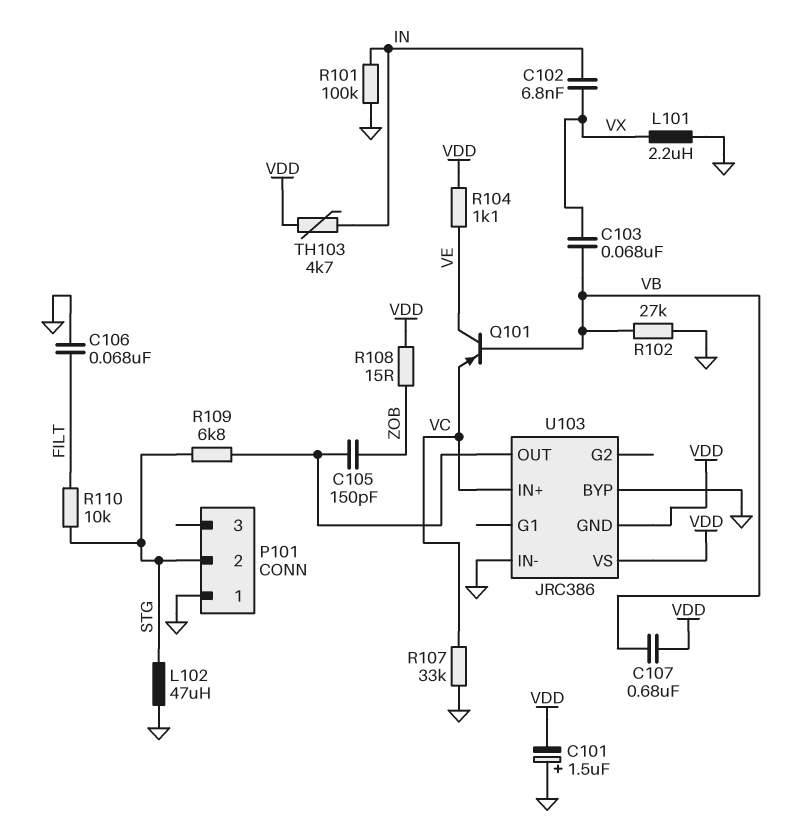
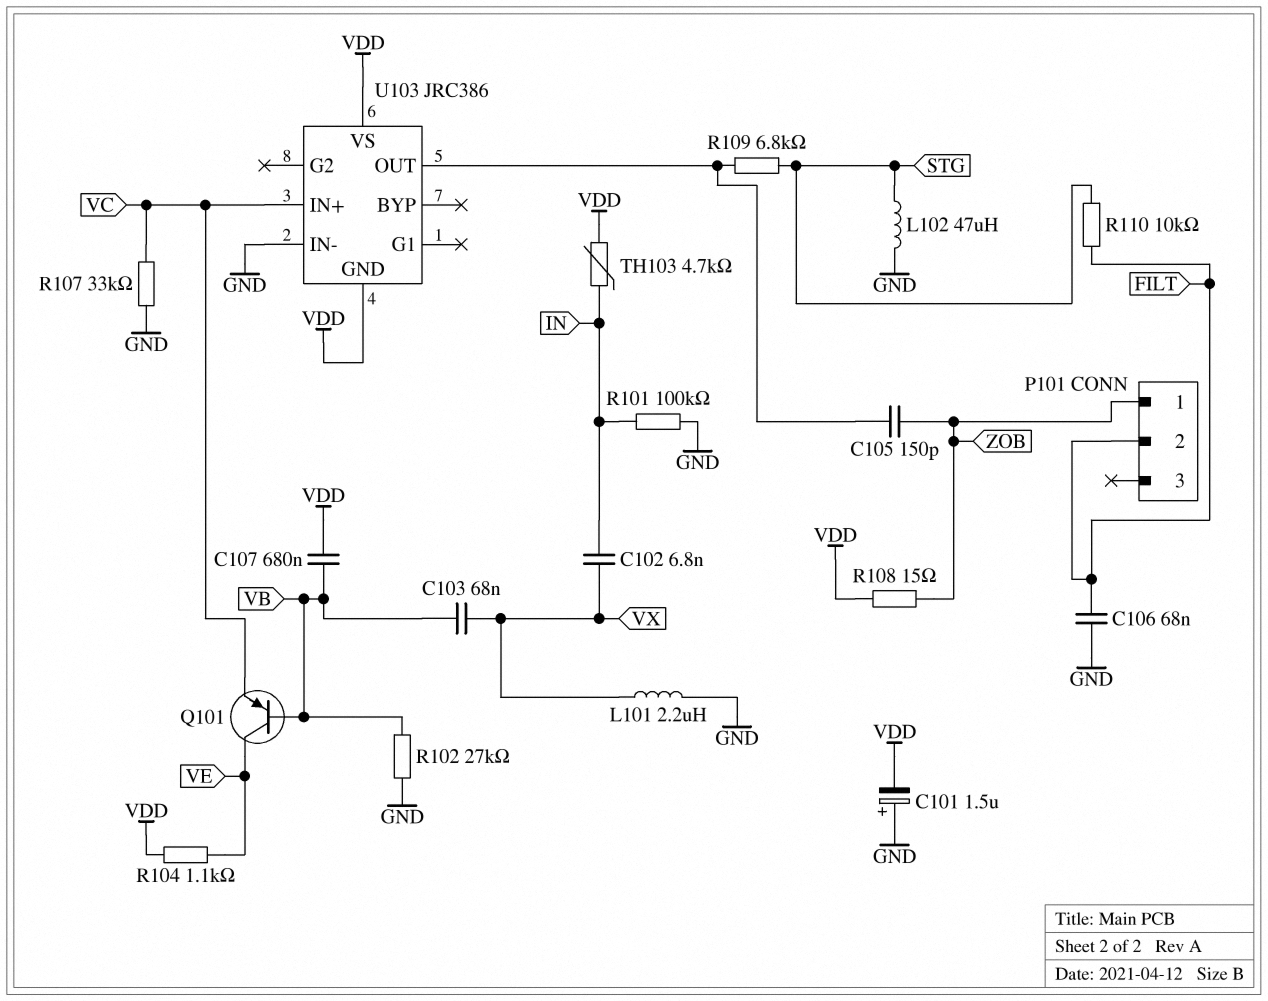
P101 pin 1: GND -> ZOB
P101 pin 2: STG -> FILT
U103 pin BYP: GND -> none

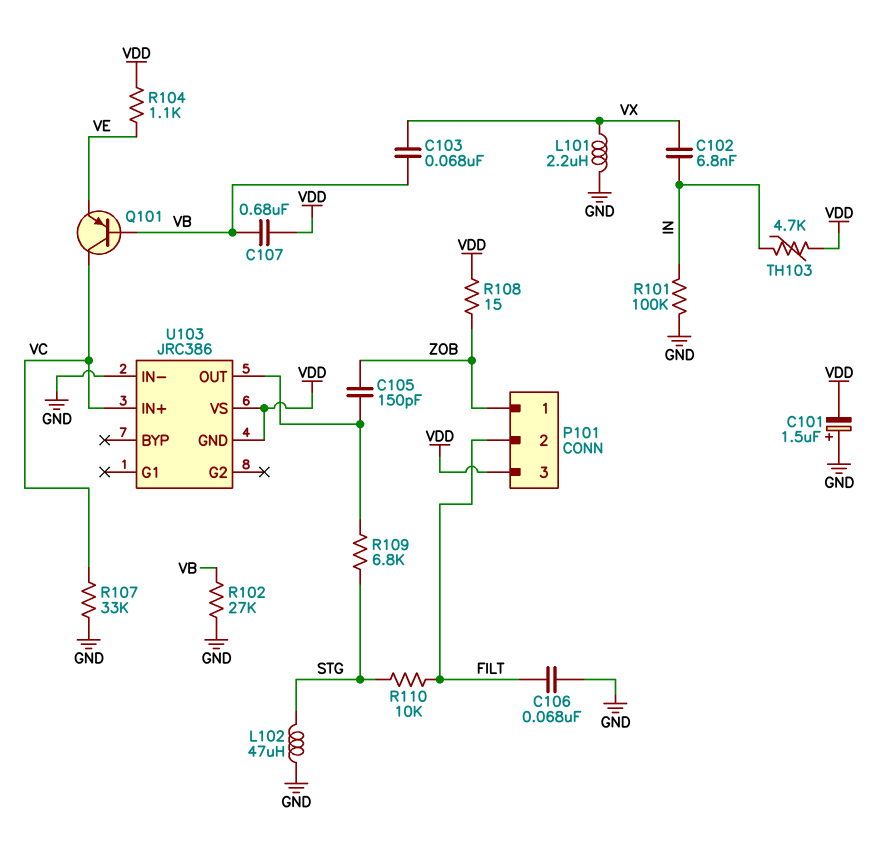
P101 pin 3: none -> VDD
Q101: PNP (B VB, C VE, E VC) -> PNP (B VB, C VC, E VE)

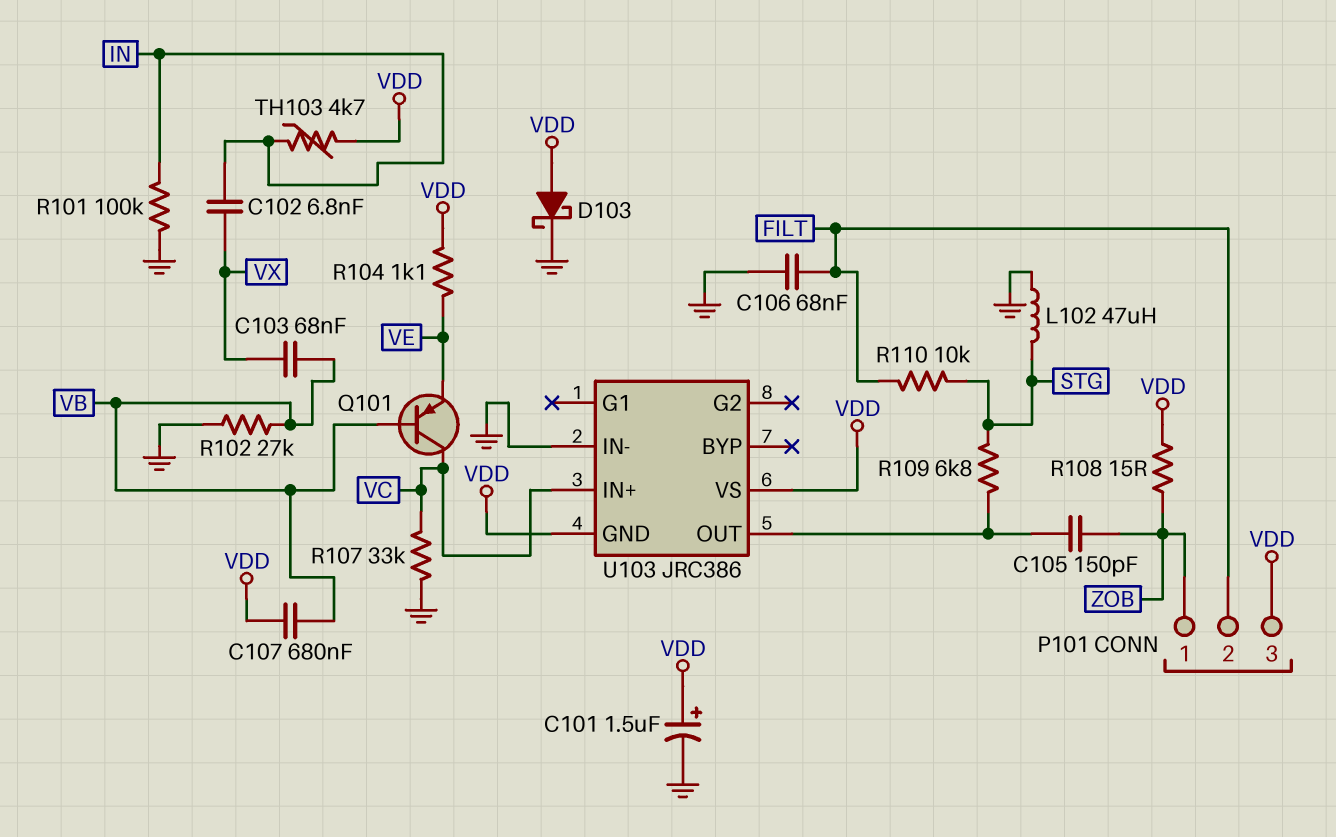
C101: 1.5uF (plus GND, minus VDD) -> 1.5uF (plus VDD, minus GND)
D103: none -> schottky (A VDD, K GND)
L101: 2.2uH (GND, VX) -> none

